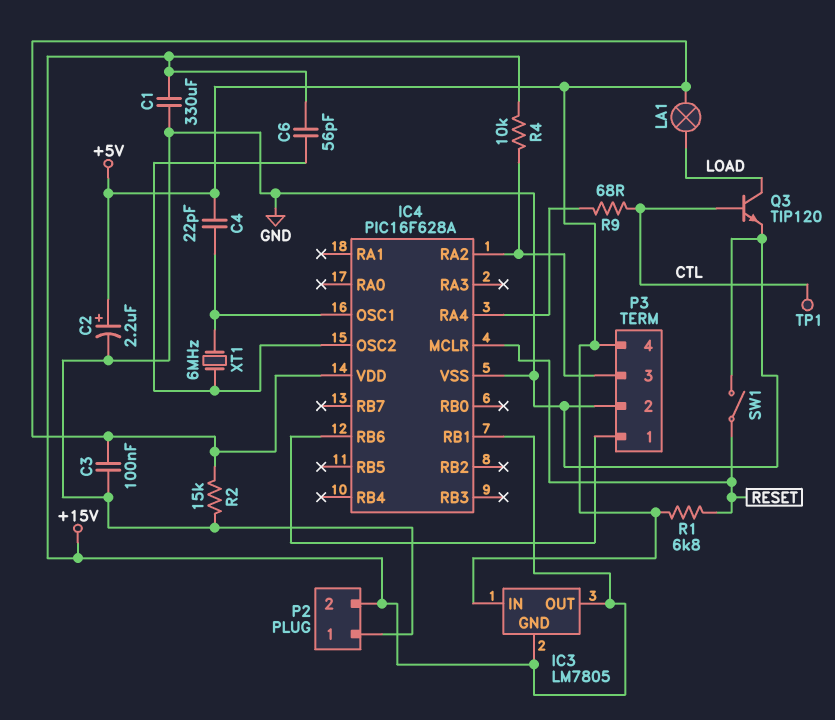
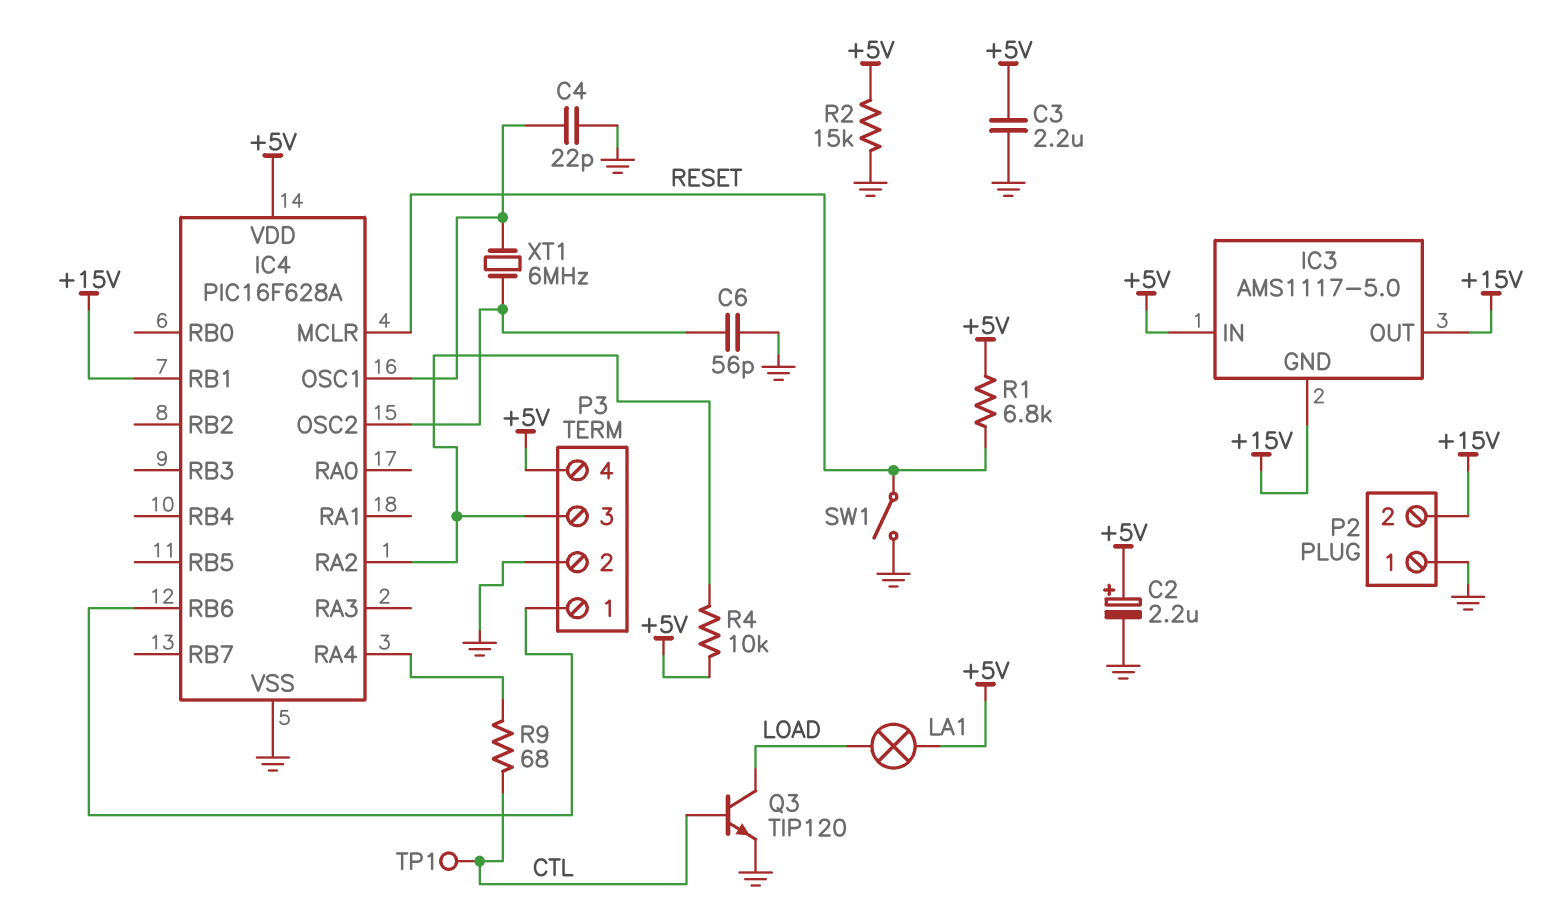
C1: 330uF (+15V, GND) -> none
C3: 100nF (+5V, GND) -> 2.2uF (+5V, GND)
C4: 22pF (+5V, IC4/OSC1) -> 22pF (GND, IC4/OSC1)
C6: 56pF (+15V, IC4/OSC2) -> 56pF (GND, IC4/OSC2)
IC3: LM7805 -> AMS1117-5.0
R4: 10k (+15V, IC4/RA2) -> 10k (+5V, IC4/RA2)

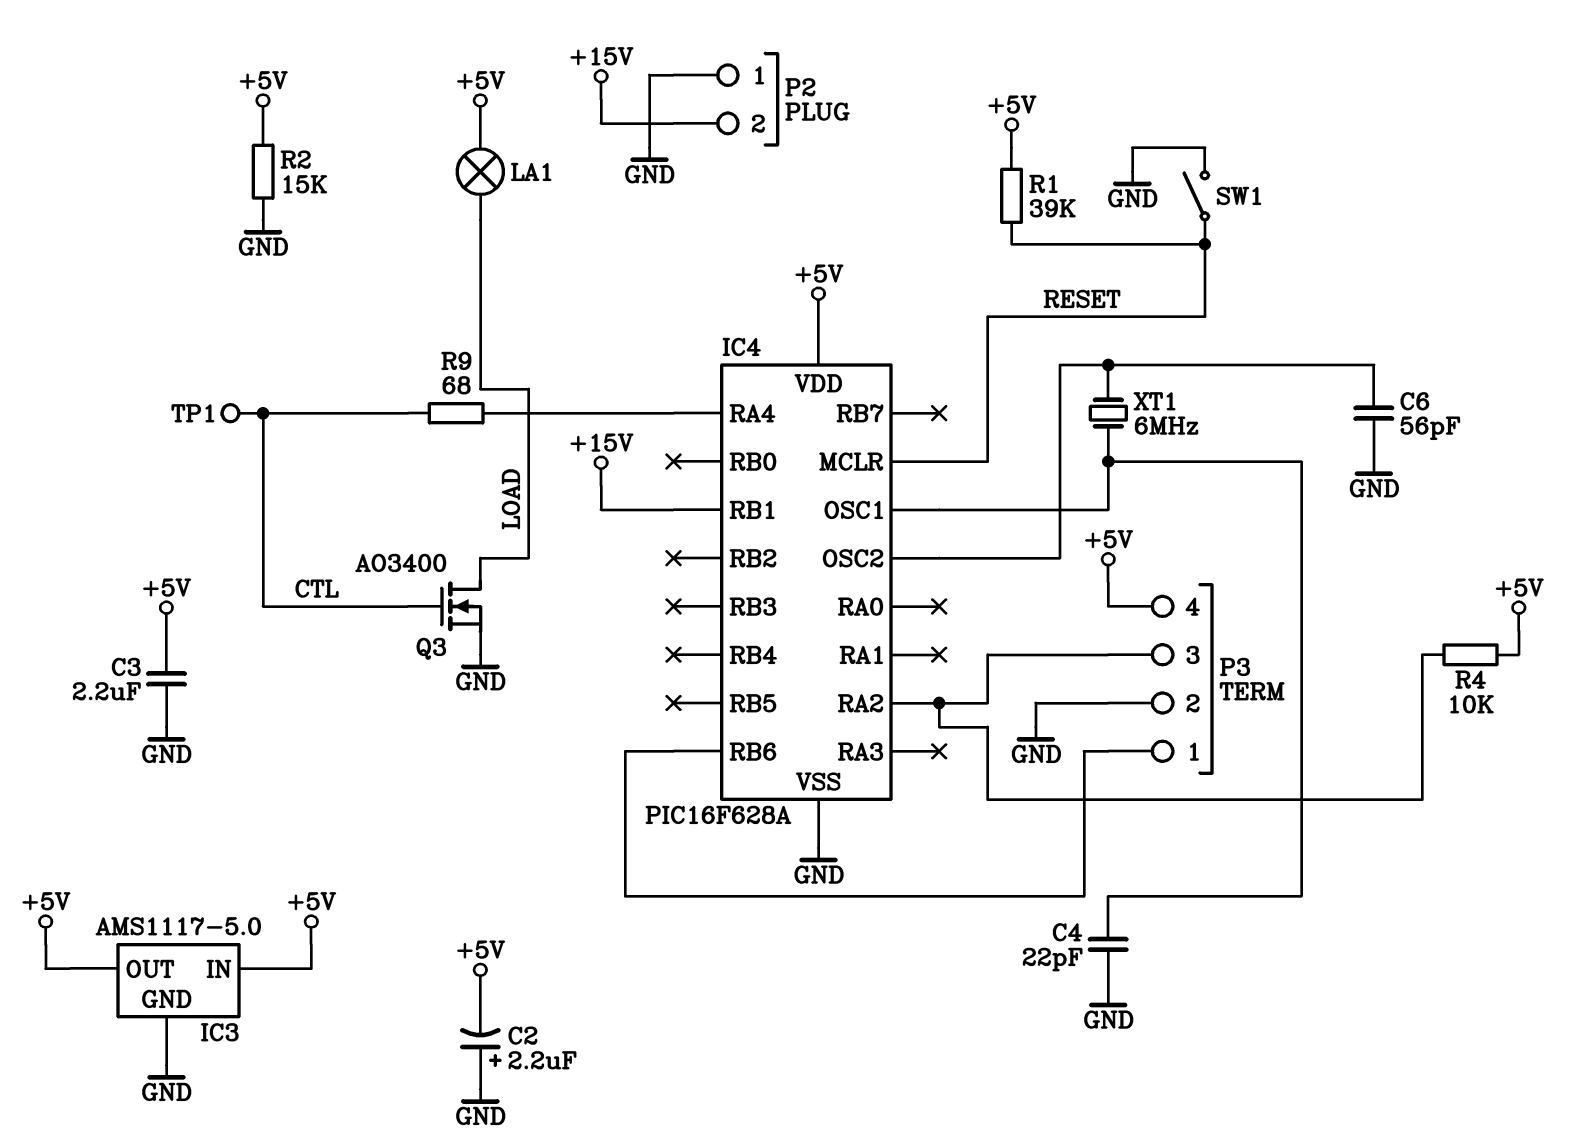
C2: 2.2uF (plus +5V, minus GND) -> 2.2uF (plus GND, minus +5V)
IC3 pin GND: +15V -> GND
IC3 pin OUT: +15V -> +5V
Q3: NPN TIP120 (B CTL, C LOAD, E GND) -> NMOS AO3400 (G CTL, D LOAD, S GND)
R1: 6.8k (+5V, RESET) -> 39k (+5V, RESET)

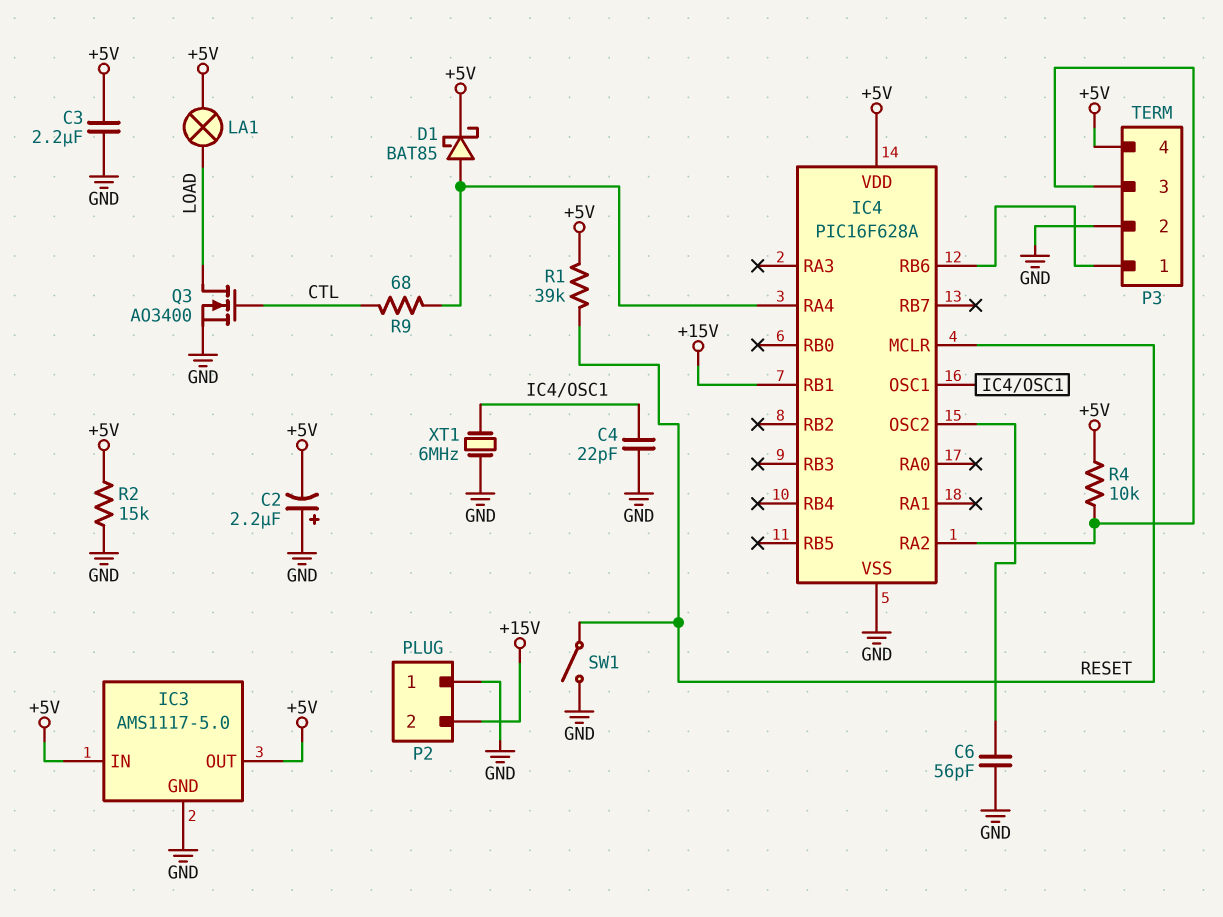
D1: none -> schottky BAT85 (A IC4/RA4, K +5V)
TP1: test point (CTL) -> none
XT1: 6MHz (IC4/OSC1, IC4/OSC2) -> 6MHz (GND, IC4/OSC1)

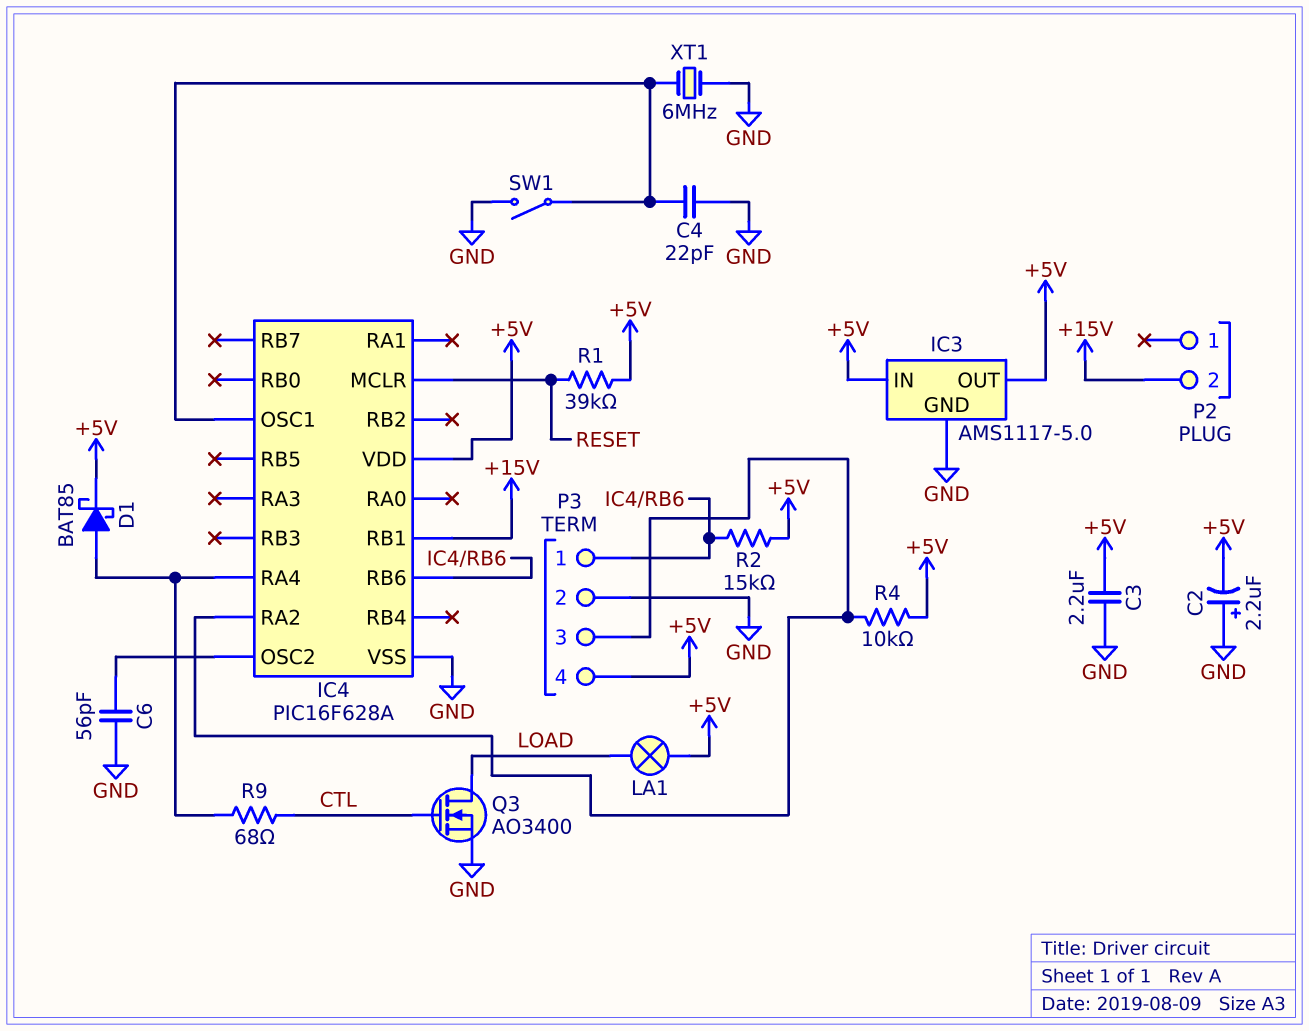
P2 pin 1: GND -> none
R2: 15k (+5V, GND) -> 15k (+5V, IC4/RB6)
SW1: switch (GND, RESET) -> switch (GND, IC4/OSC1)

